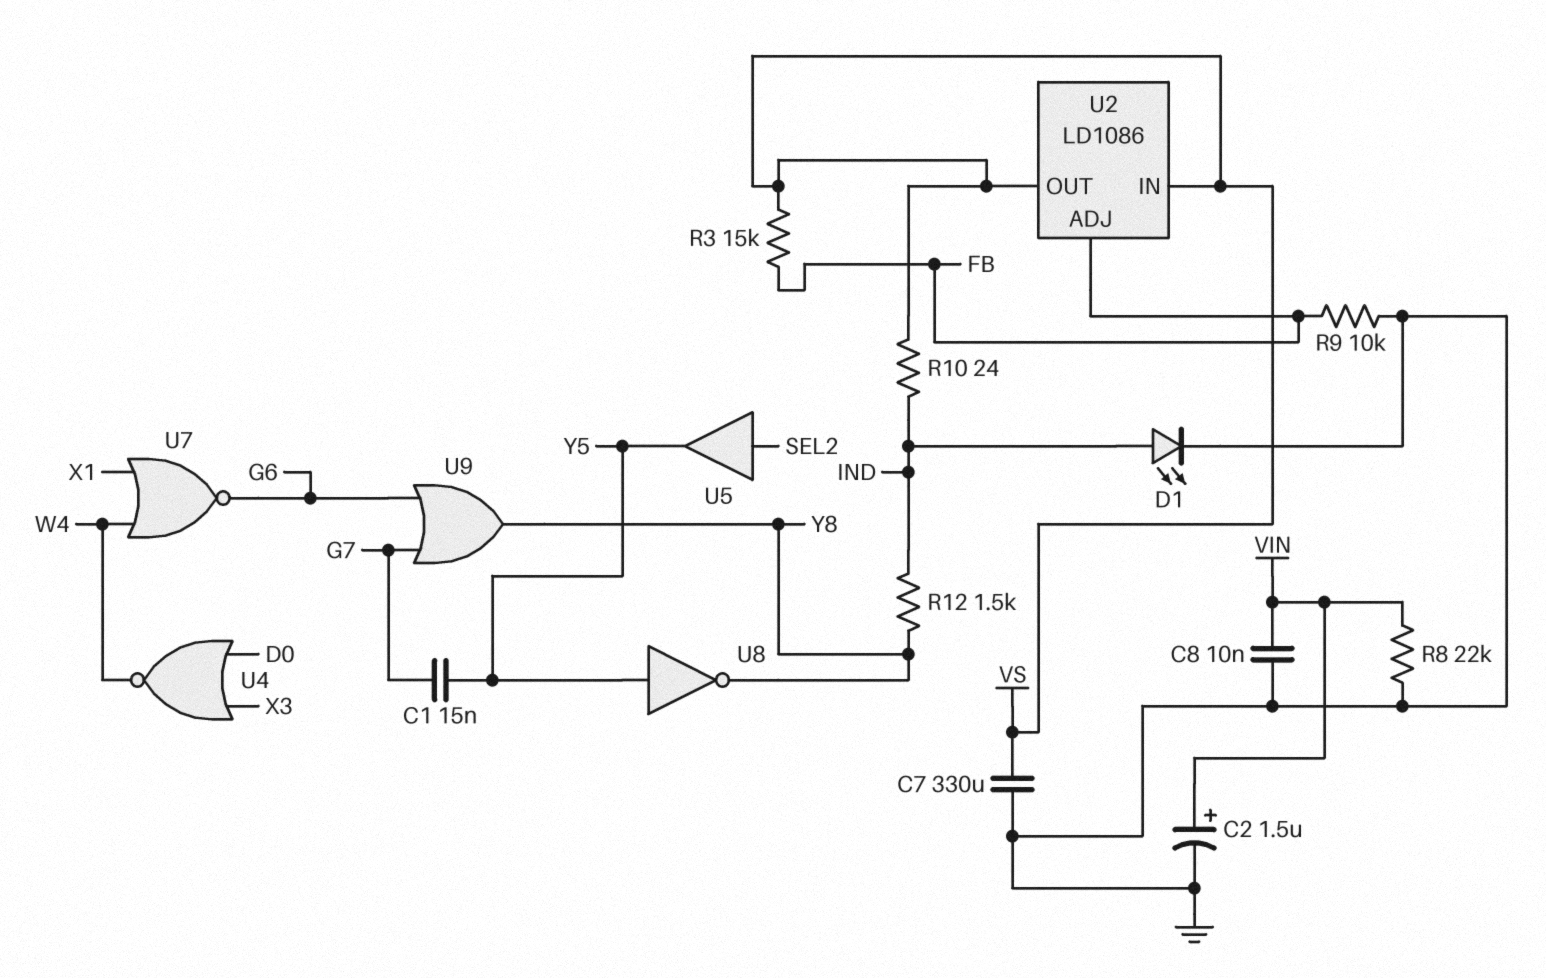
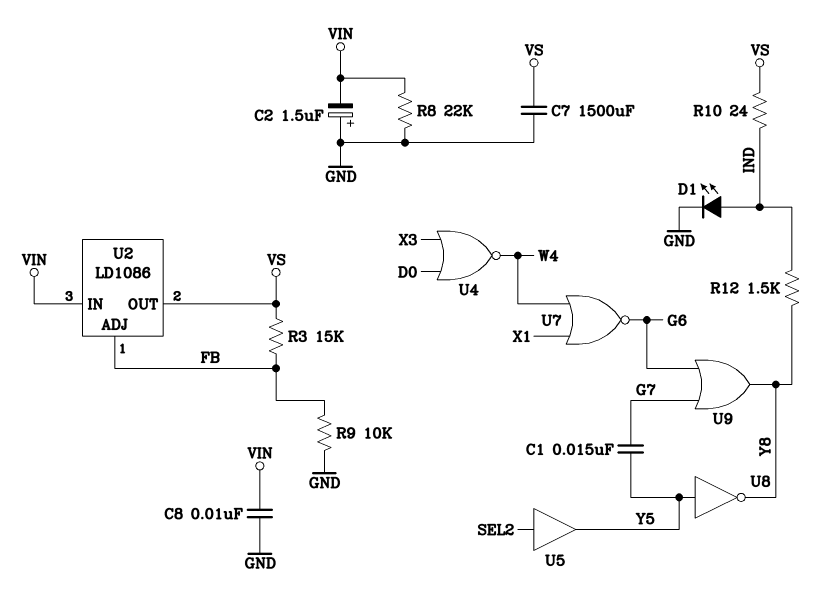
C2: 1.5uF (plus VIN, minus GND) -> 1.5uF (plus GND, minus VIN)
C7: 330uF (GND, VS) -> 1500uF (GND, VS)
U2 pin IN: VS -> VIN

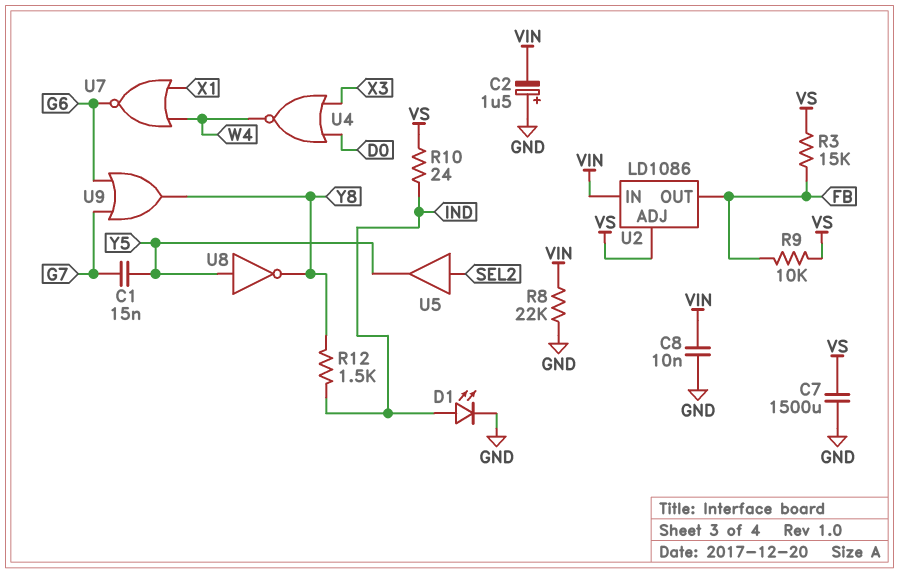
R9: 10k (FB, GND) -> 10k (FB, VS)
U2 pin ADJ: FB -> VS
U2 pin OUT: VS -> FB

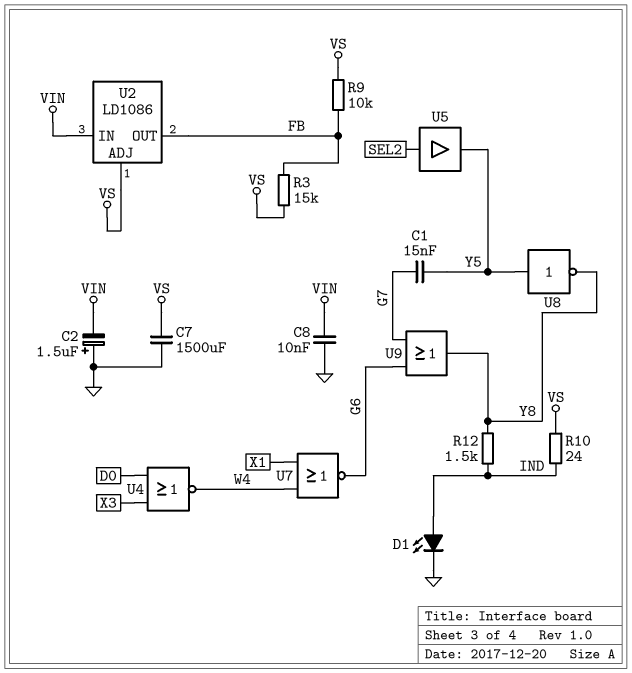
R8: 22k (GND, VIN) -> none

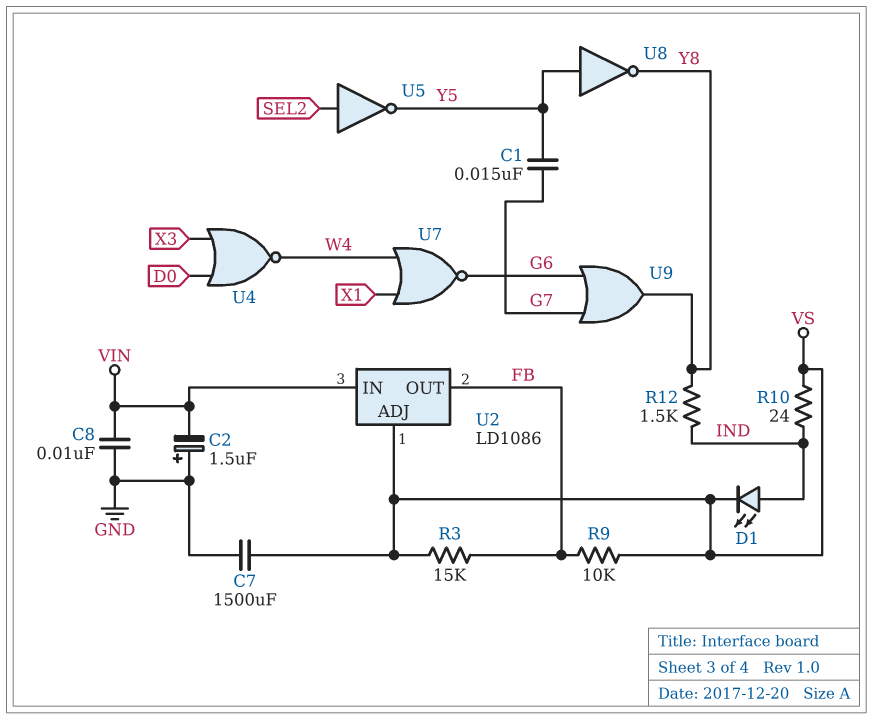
D1: LED (A IND, K GND) -> LED (A IND, K VS)
U5: buffer (in SEL2, out Y5) -> NOT (in SEL2, out Y5)

